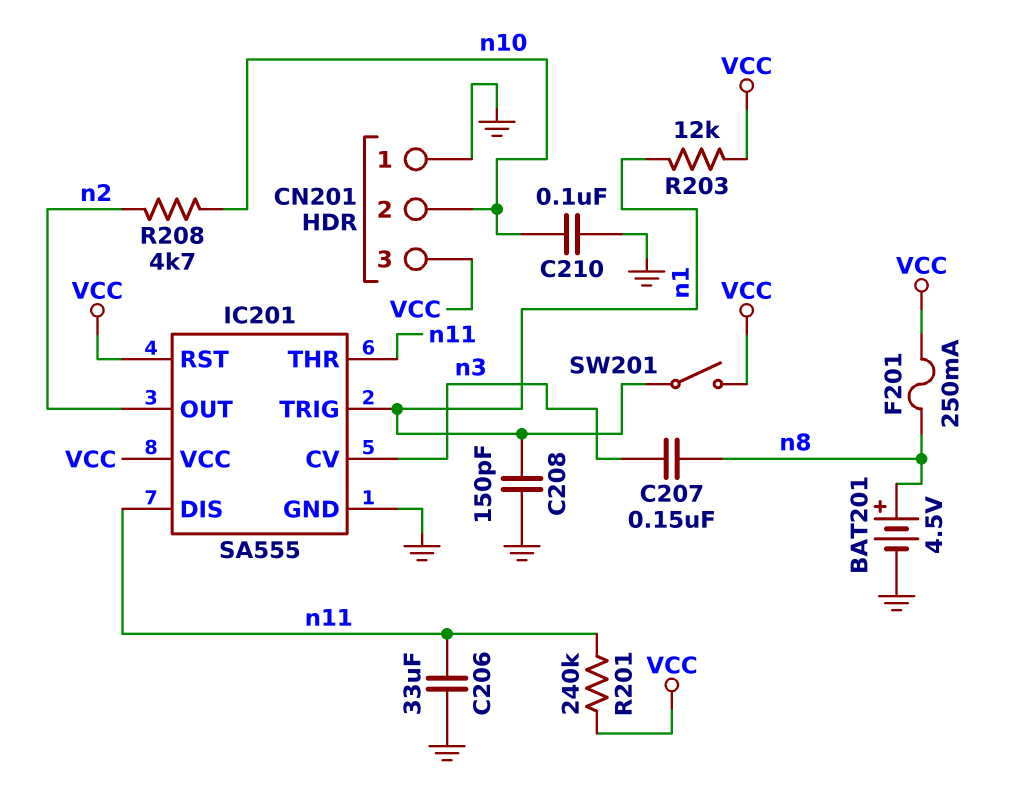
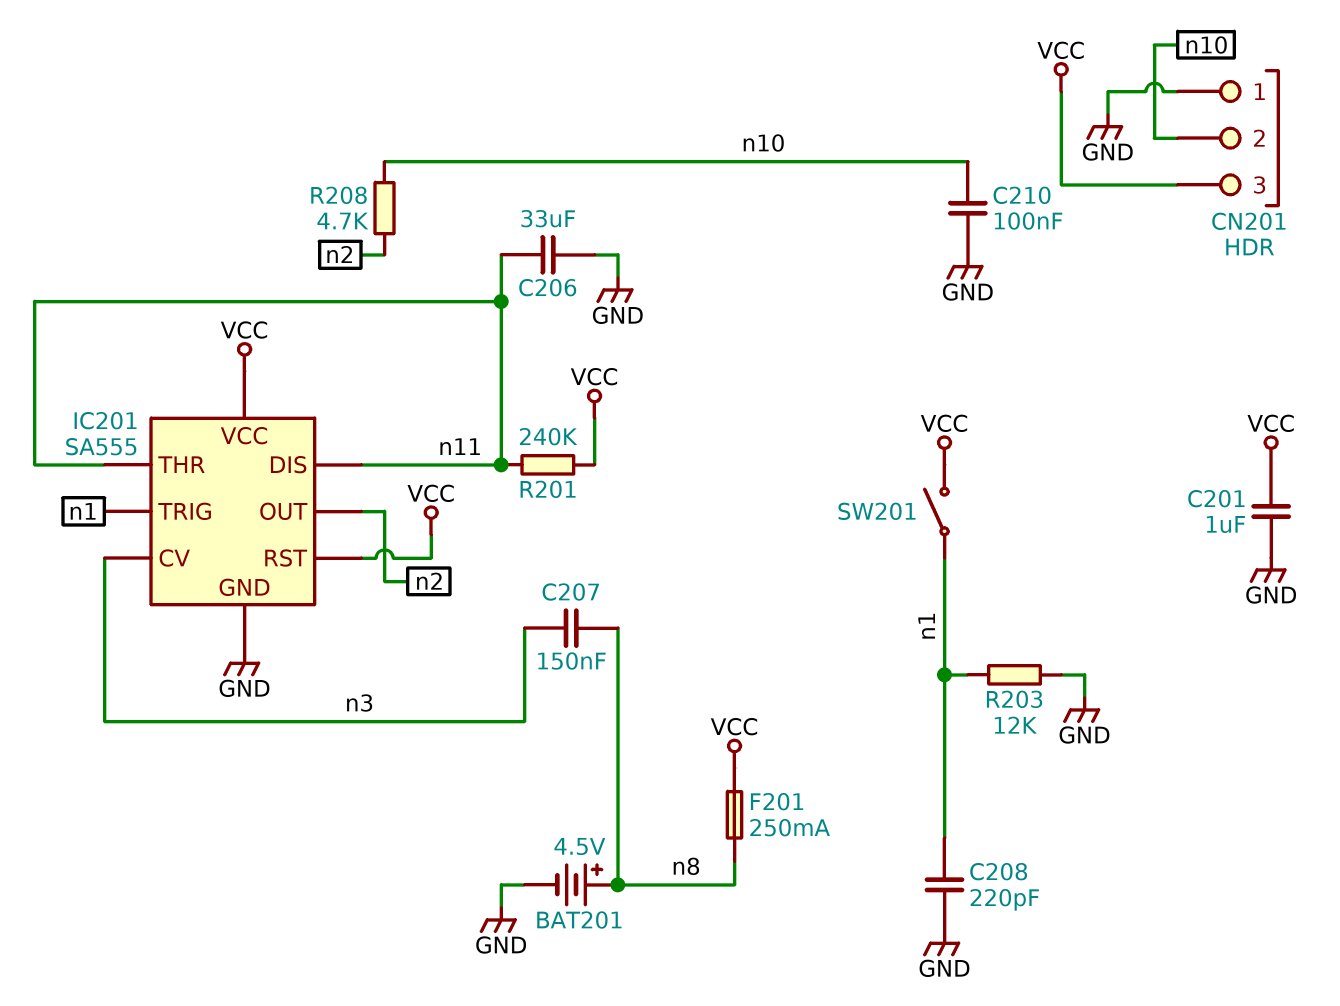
C201: none -> 1uF (GND, VCC)
C208: 150pF (GND, n1) -> 220pF (GND, n1)
R203: 12k (VCC, n1) -> 12k (GND, n1)

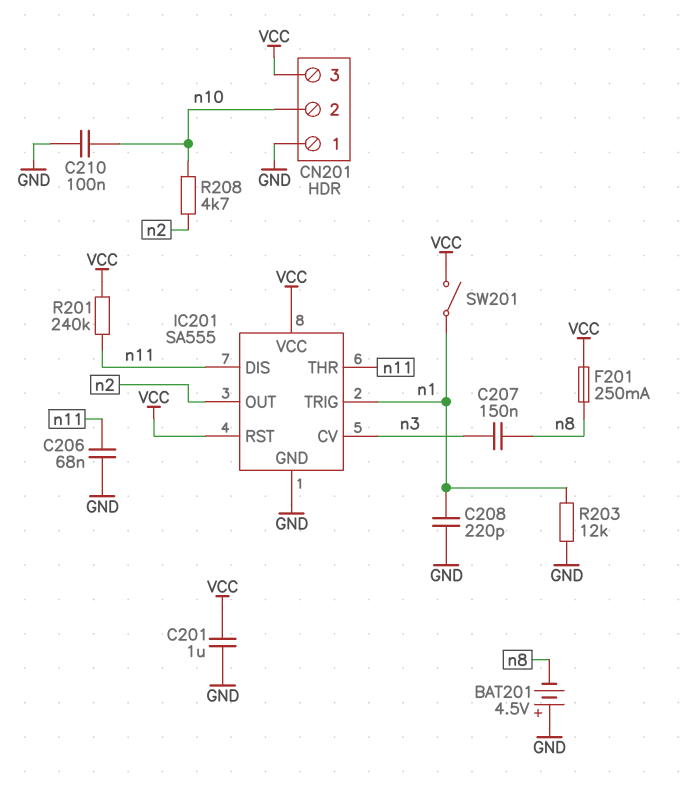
BAT201: 4.5V (plus n8, minus GND) -> 4.5V (plus GND, minus n8)
C206: 33uF (GND, n11) -> 68nF (GND, n11)

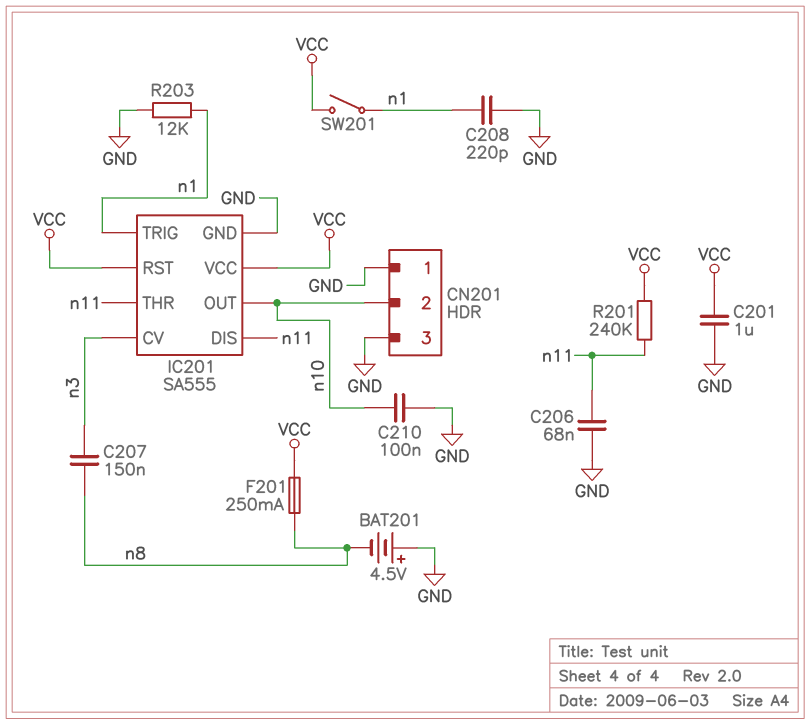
CN201 pin 3: VCC -> GND
IC201 pin OUT: n2 -> n10
R208: 4.7k (n2, n10) -> none

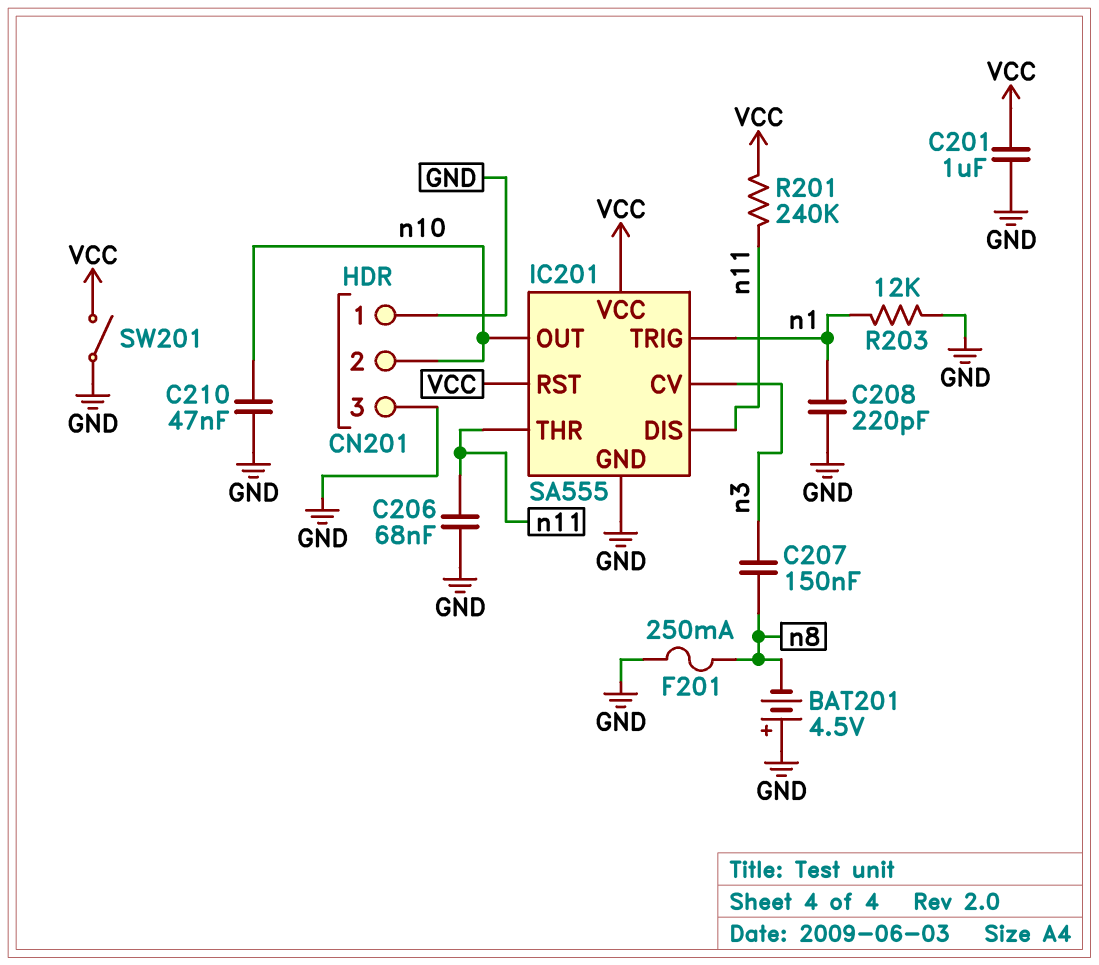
C210: 100nF (GND, n10) -> 47nF (GND, n10)
F201: 250mA (VCC, n8) -> 250mA (GND, n8)
SW201: switch (VCC, n1) -> switch (GND, VCC)

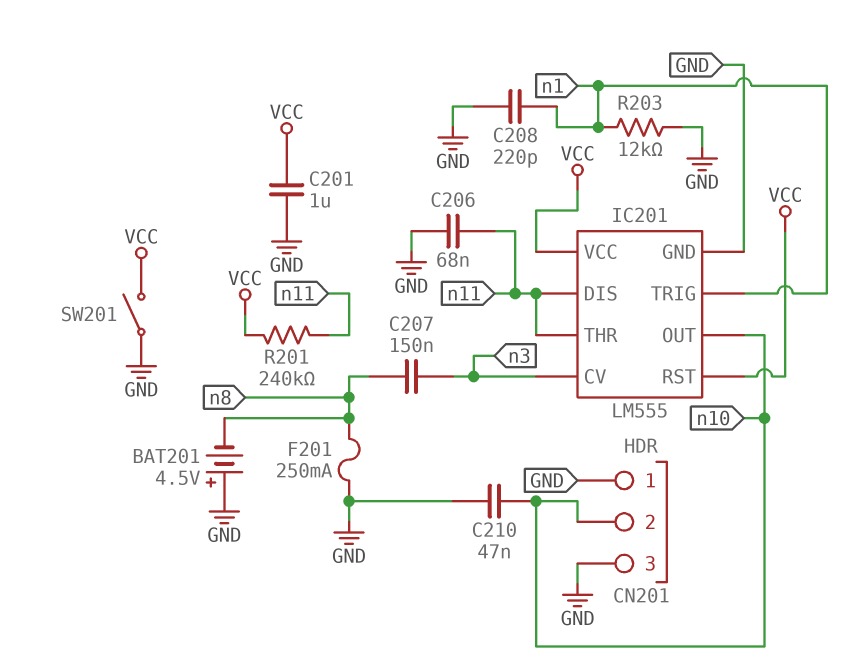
IC201: SA555 -> LM555

